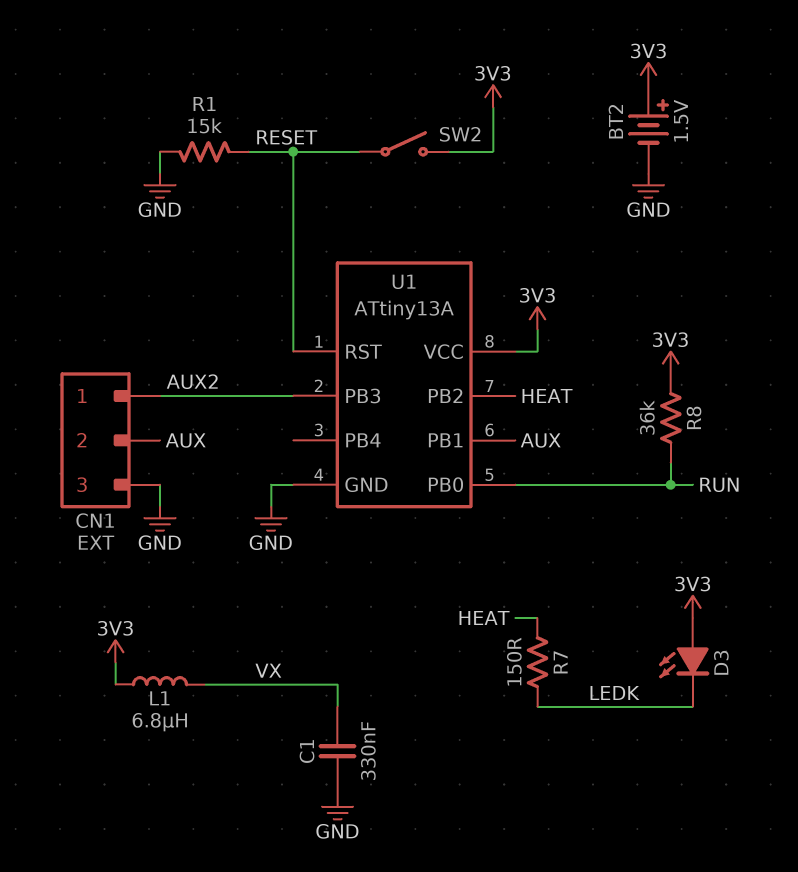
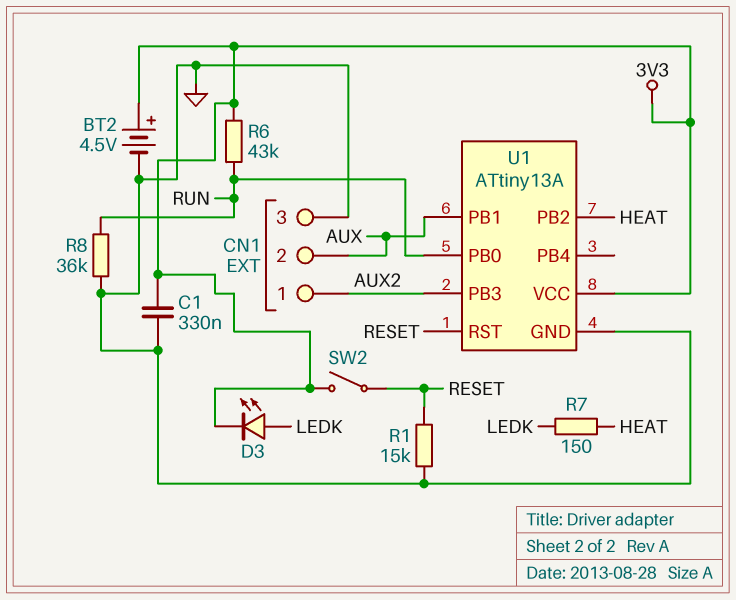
BT2: 1.5V (plus 3V3, minus GND) -> 4.5V (plus 3V3, minus GND)
C1: 330nF (GND, VX) -> 330nF (3V3, GND)
D3: LED (A 3V3, K LEDK) -> LED (A LEDK, K 3V3)
L1: 6.8uH (3V3, VX) -> none
R6: none -> 43k (3V3, RUN)
R8: 36k (3V3, RUN) -> 36k (GND, RUN)

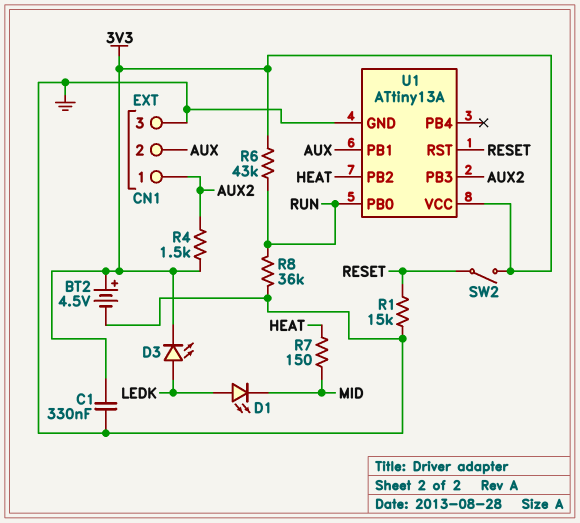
D1: none -> LED (A LEDK, K MID)
R4: none -> 1.5k (3V3, AUX2)
R7: 150 (HEAT, LEDK) -> 150 (HEAT, MID)

